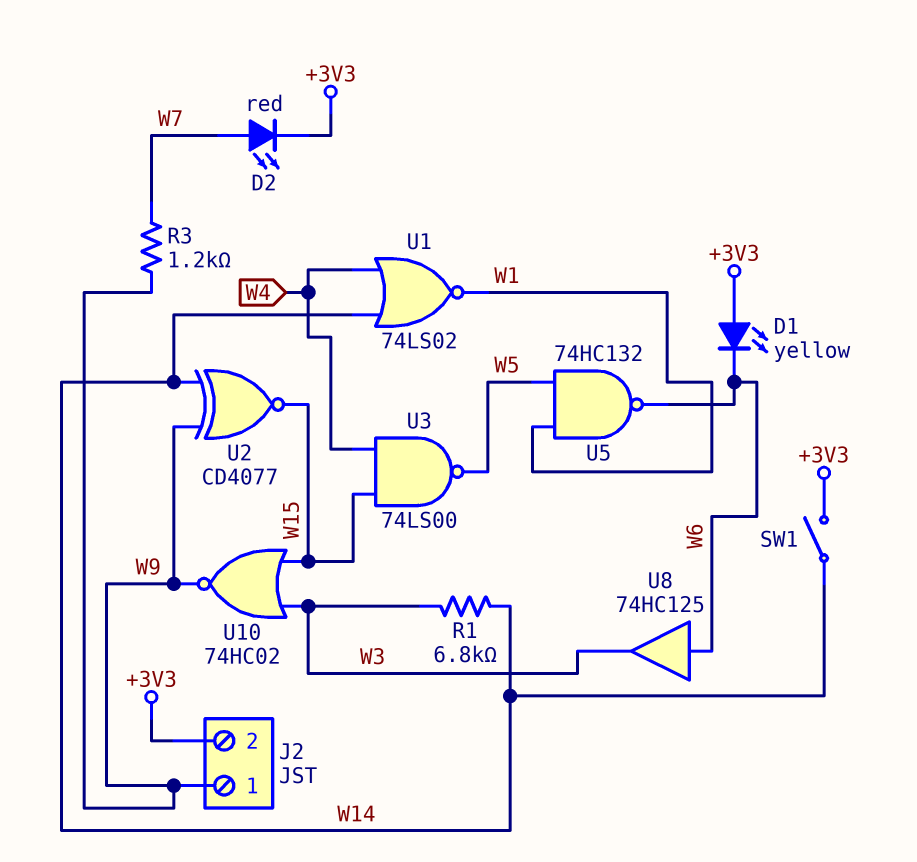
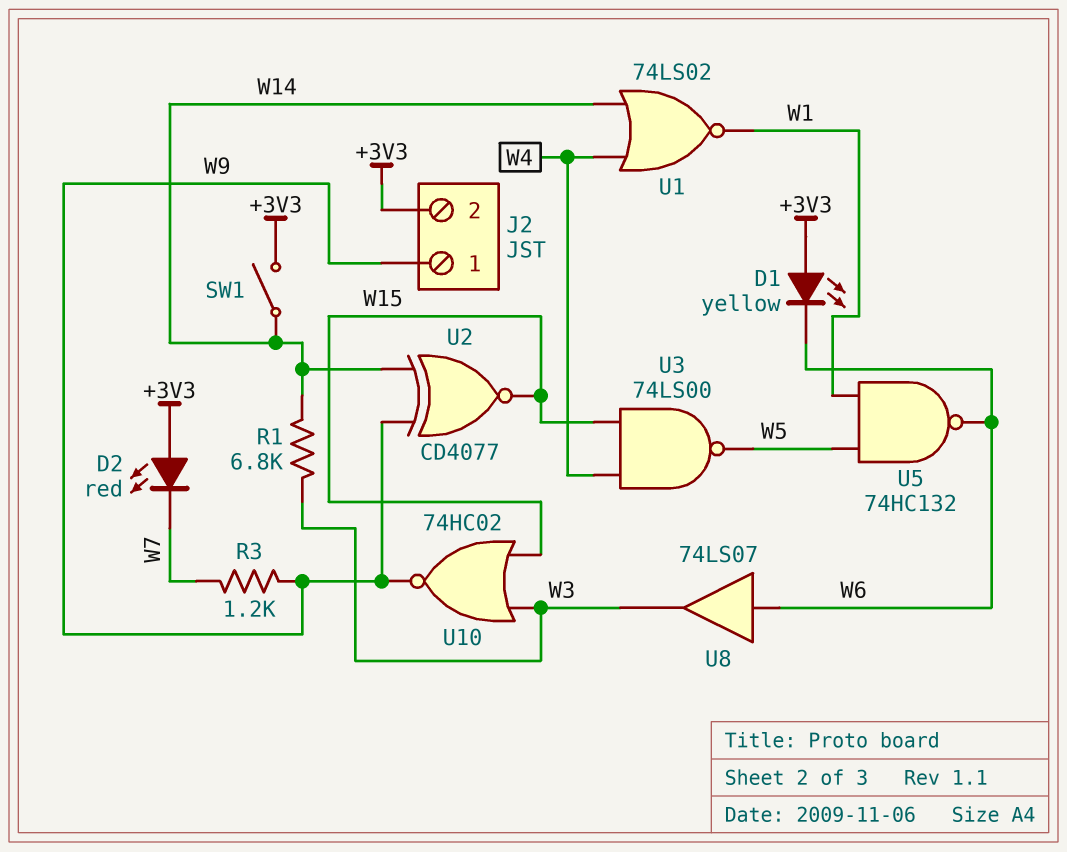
D2: LED red (A W7, K +3V3) -> LED red (A +3V3, K W7)
U8: buffer 74HC125 (in W6, out W3) -> buffer 74LS07 (in W6, out W3)

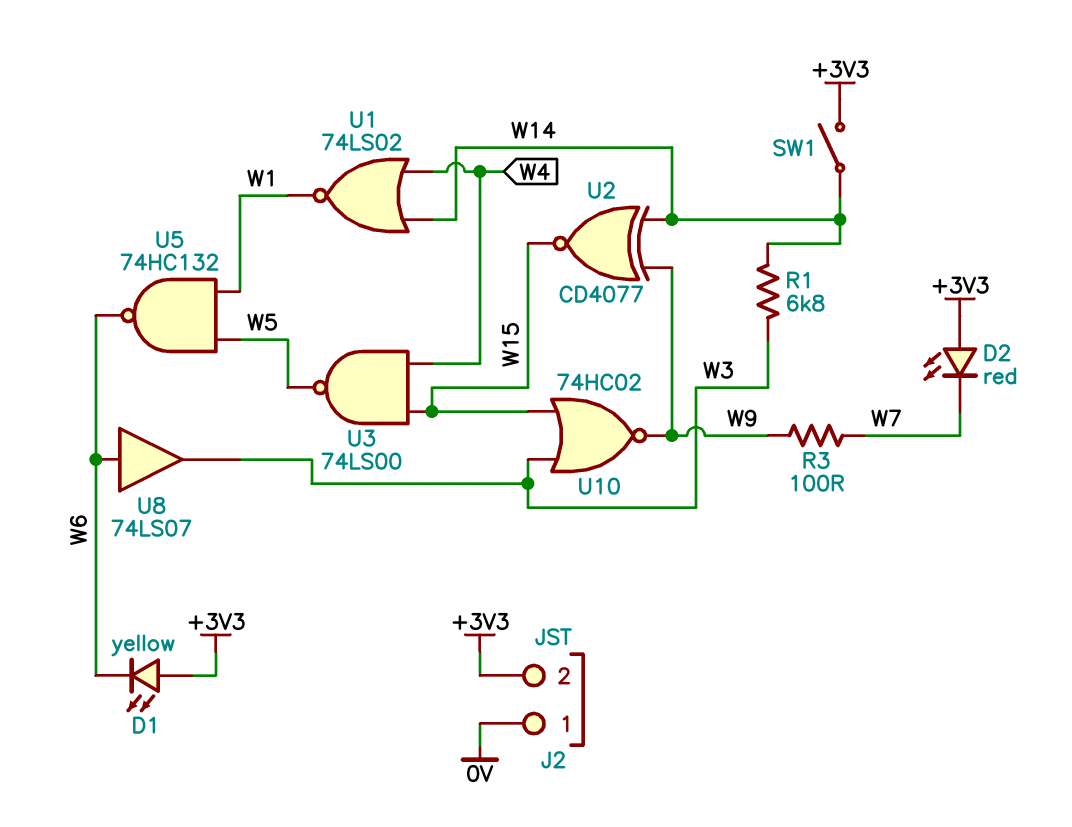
J2 pin 1: W9 -> 0V
R3: 1.2k (W7, W9) -> 100 (W7, W9)

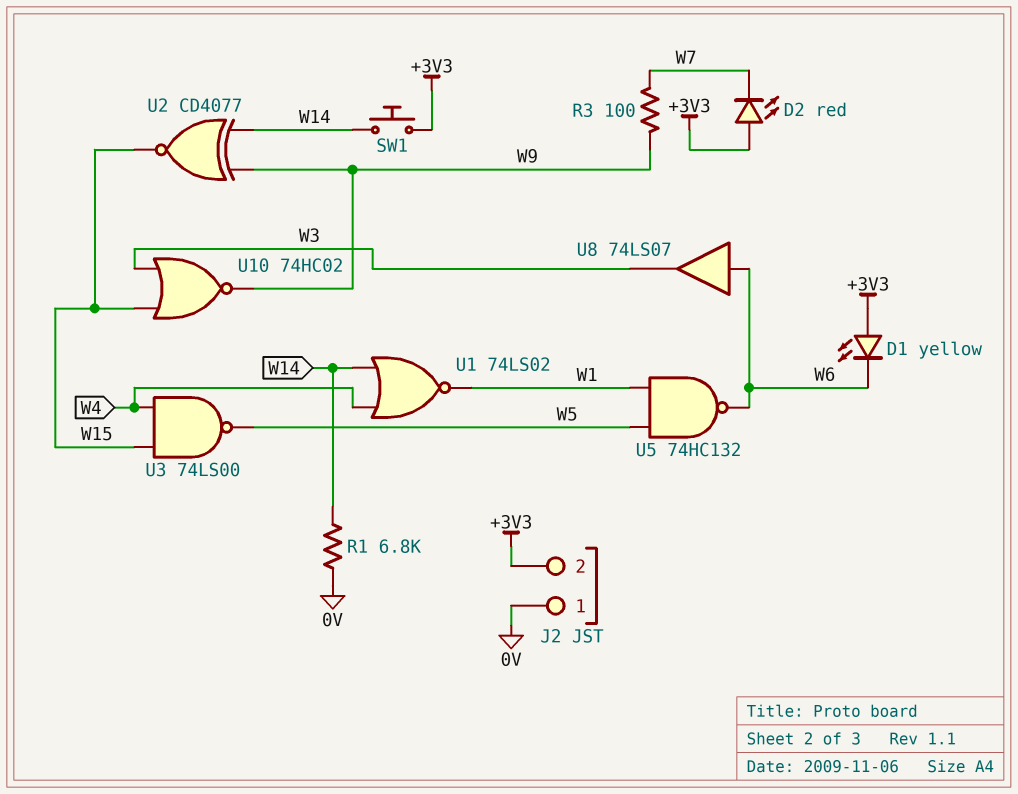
R1: 6.8k (W3, W14) -> 6.8k (0V, W14)
SW1: switch (+3V3, W14) -> button (+3V3, W14)

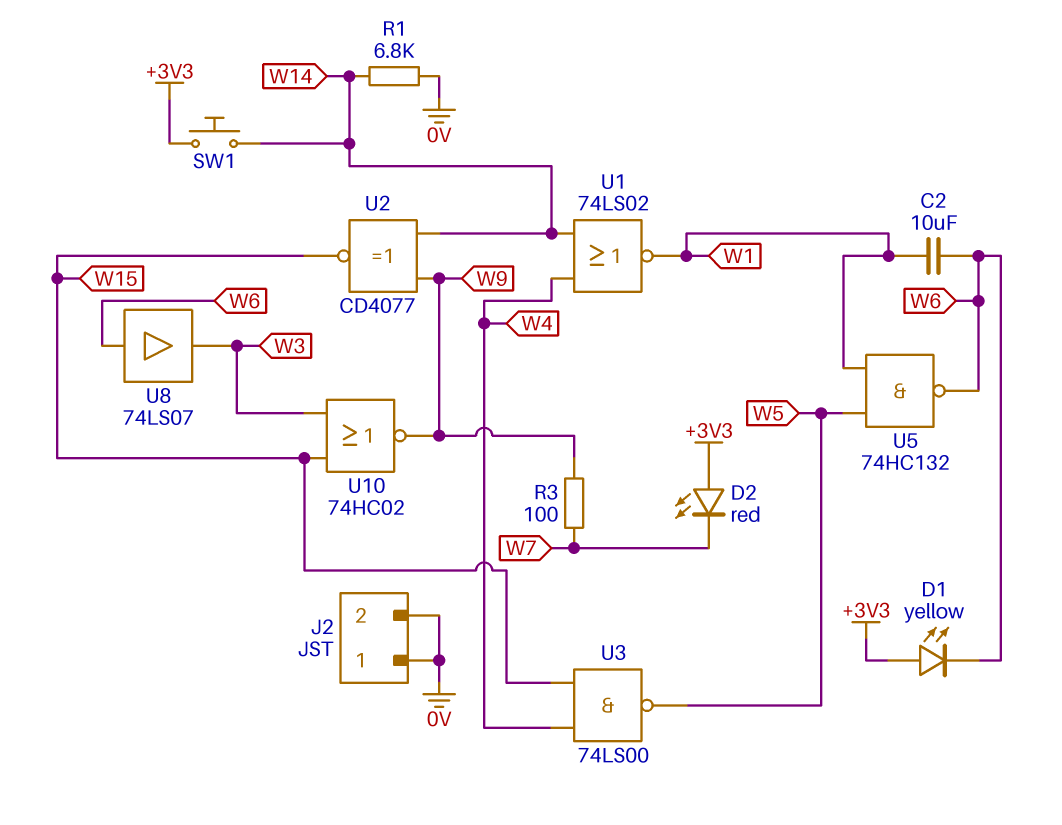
C2: none -> 10uF (W1, W6)
J2 pin 2: +3V3 -> 0V

